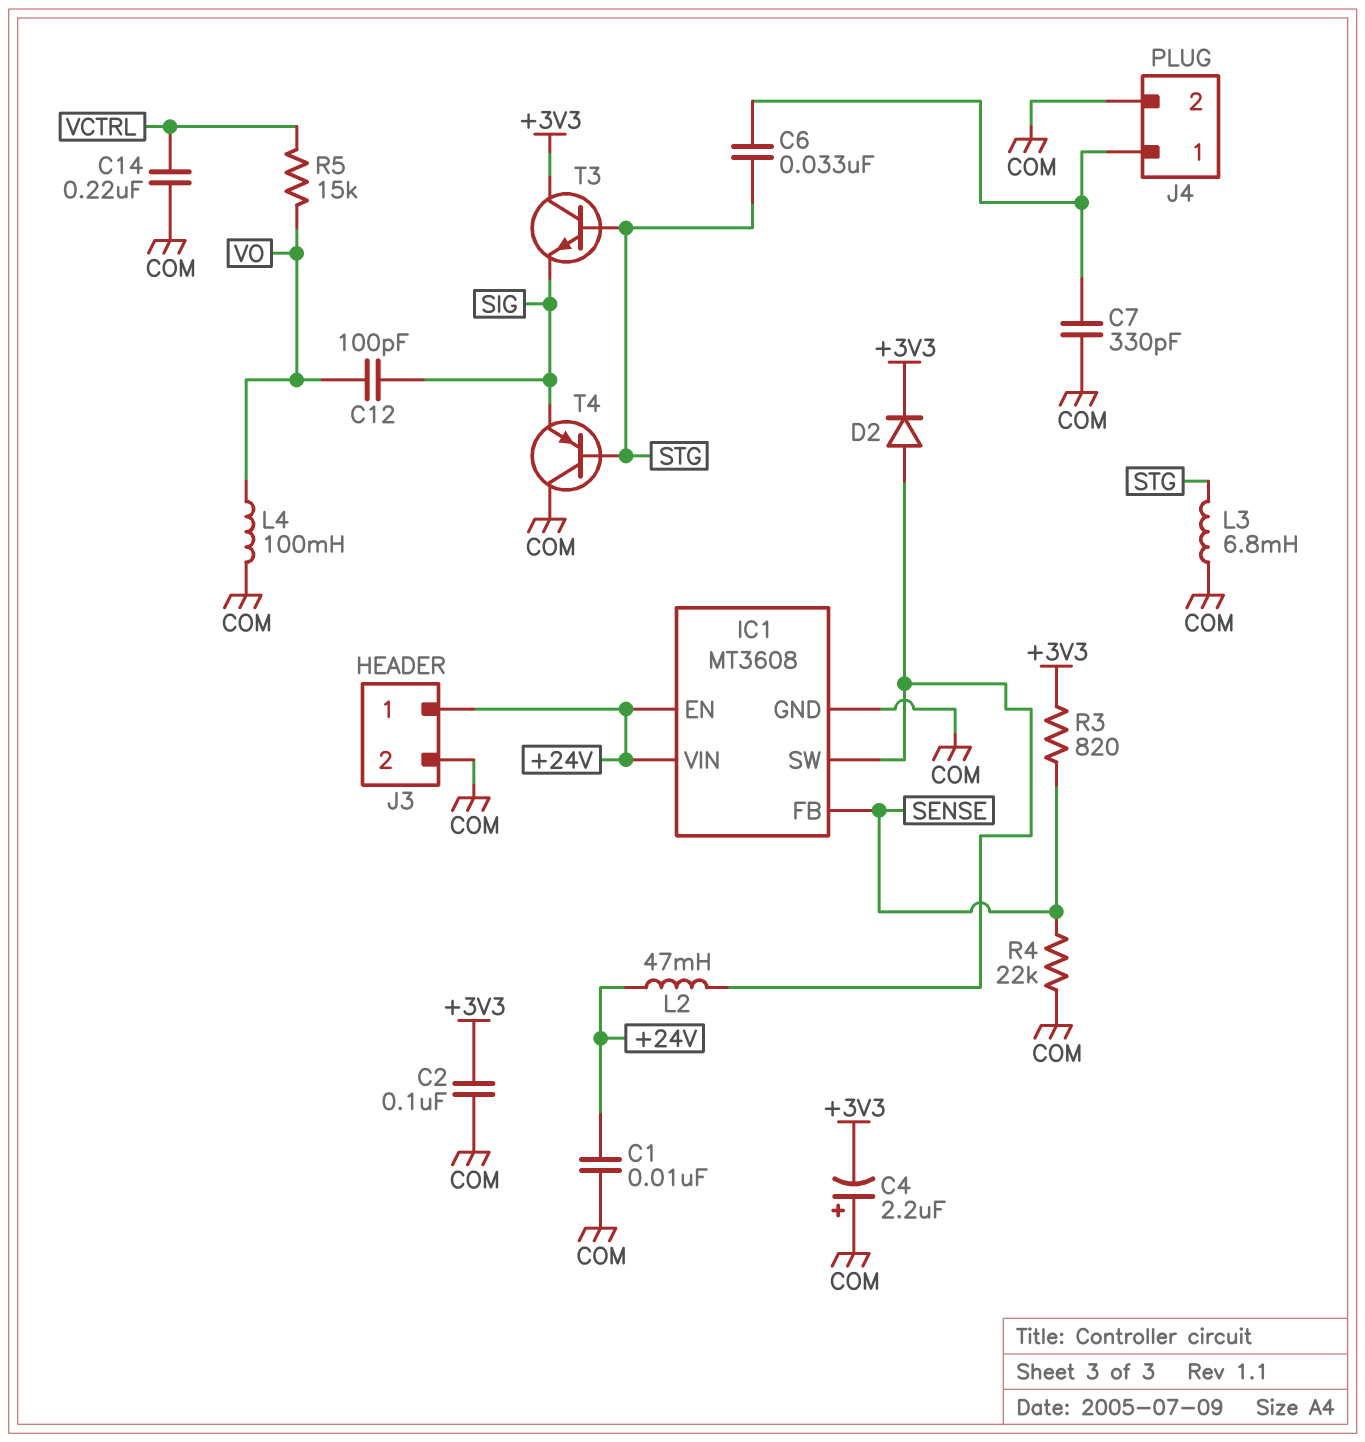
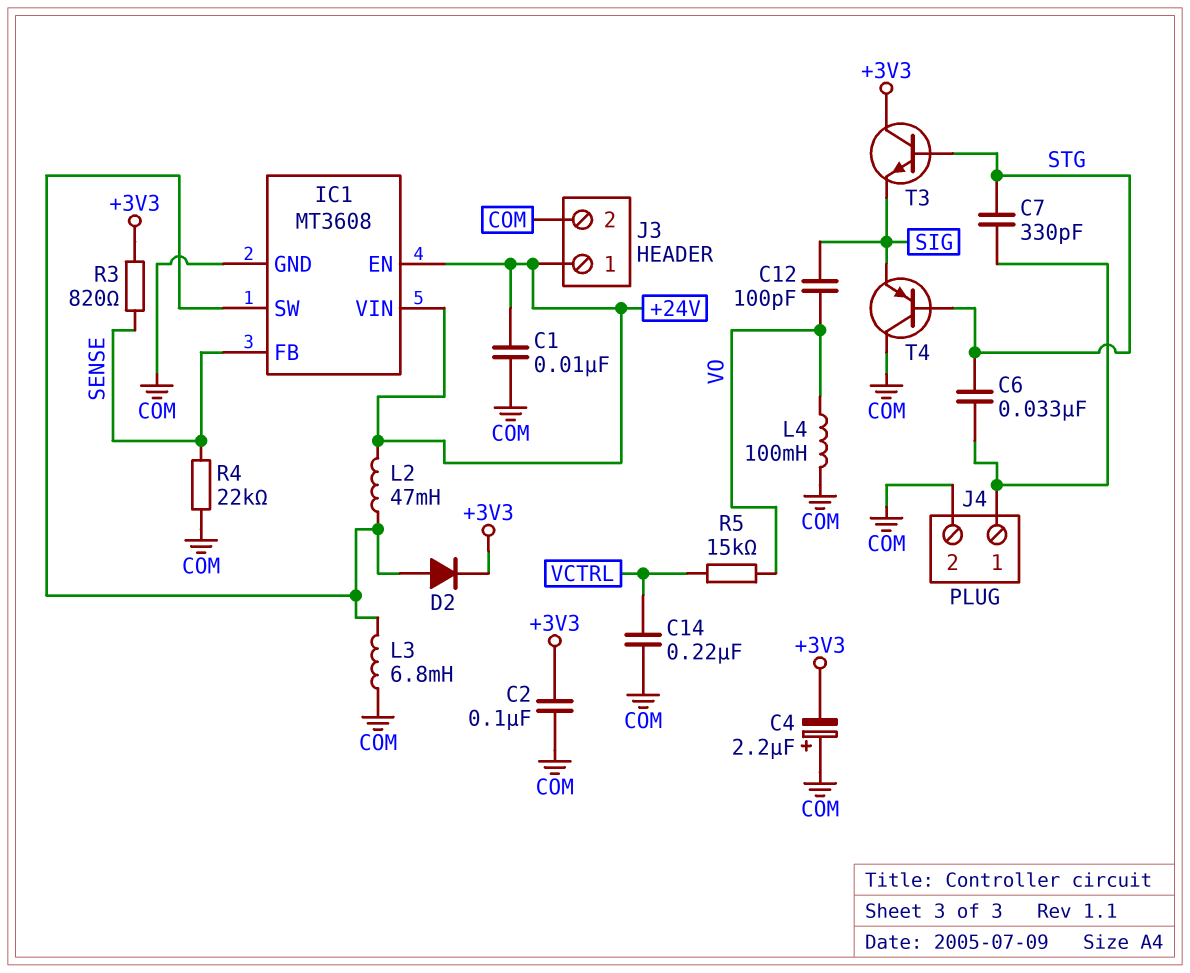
C7: 330pF (COM, J4/1) -> 330pF (J4/1, STG)
L3: 6.8mH (COM, STG) -> 6.8mH (COM, IC1/SW)

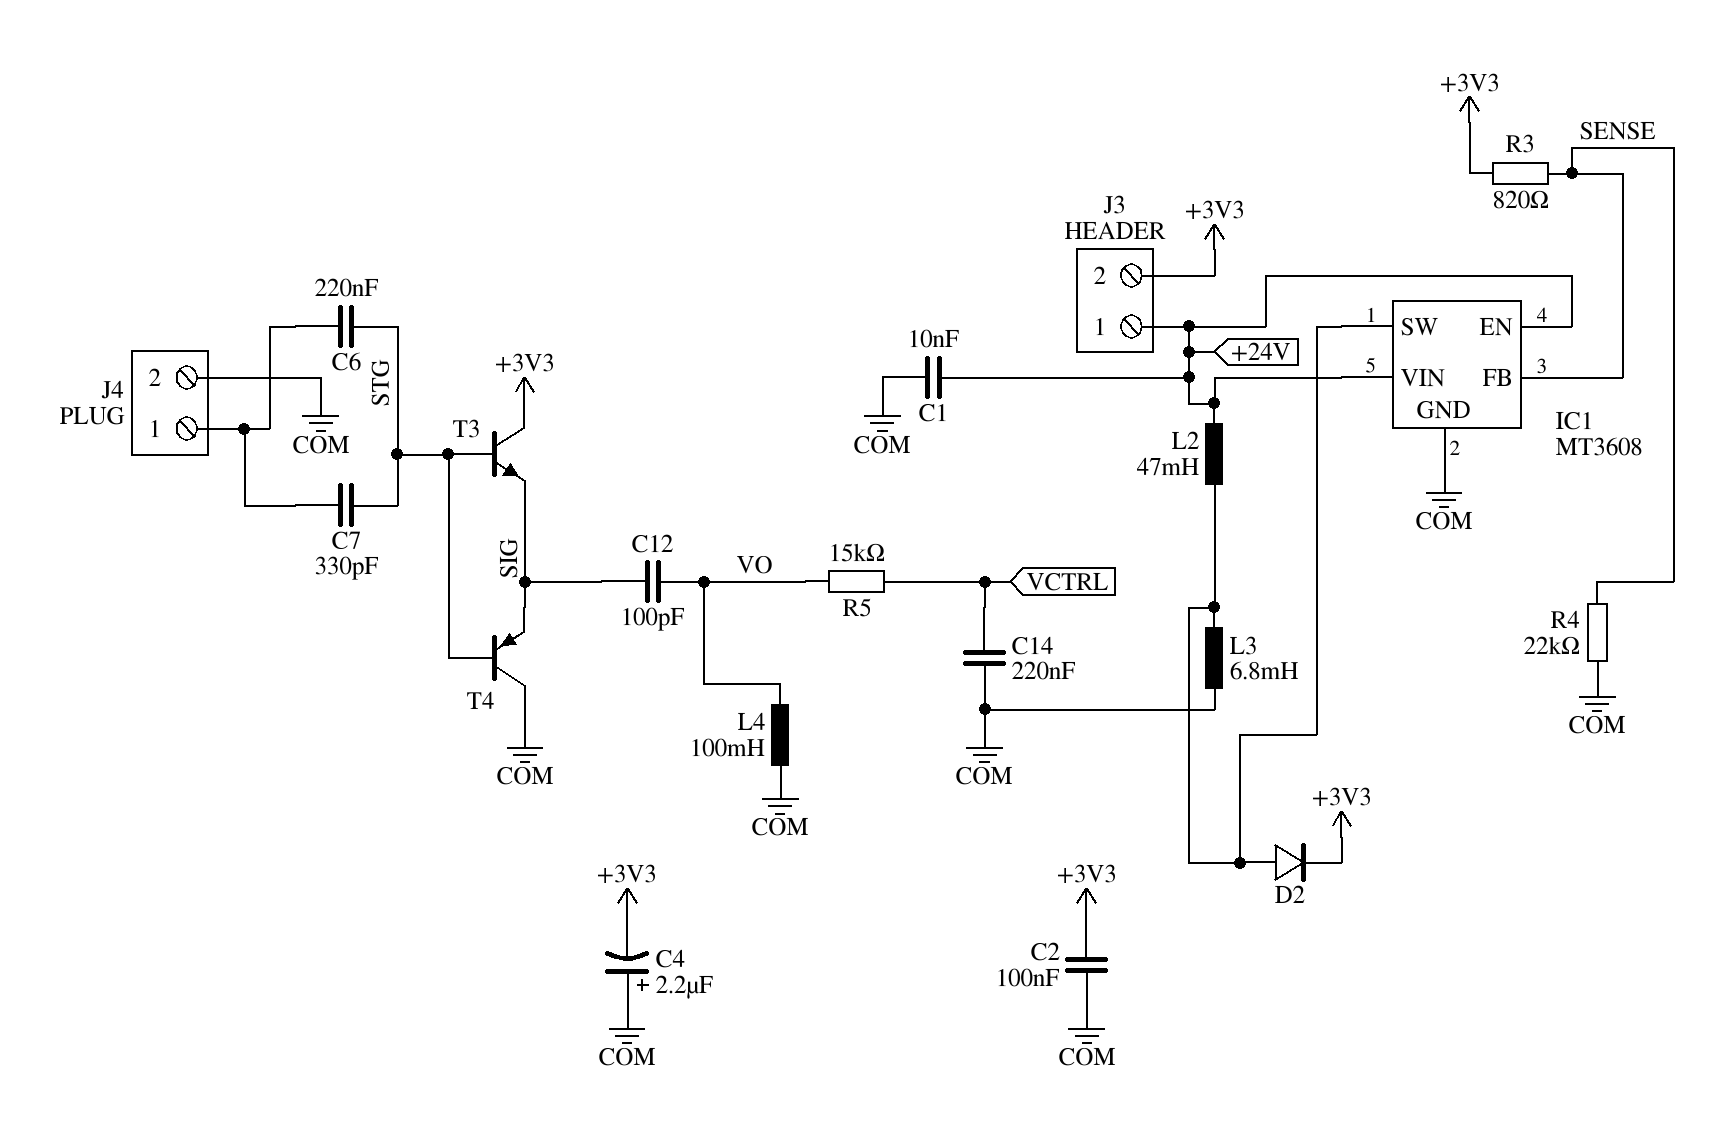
C6: 33nF (J4/1, STG) -> 220nF (J4/1, STG)
J3 pin 2: COM -> +3V3

